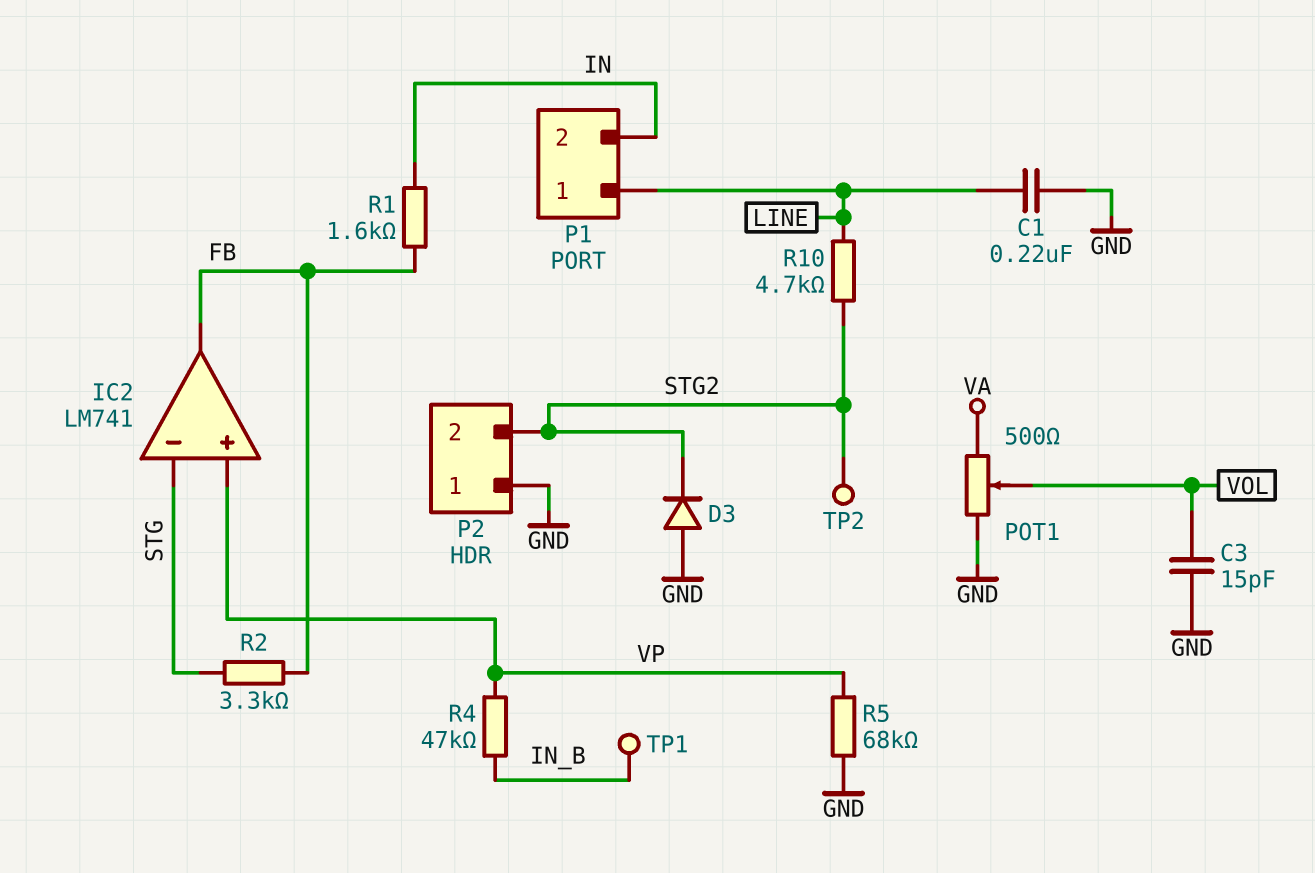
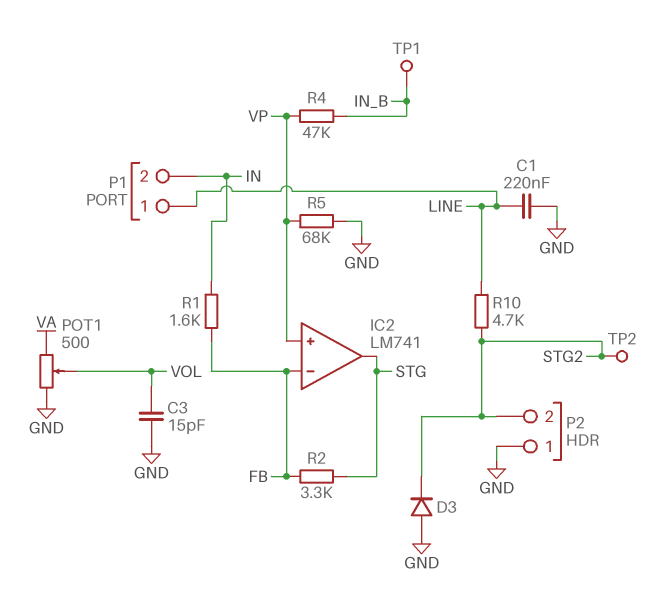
IC2 pin in-: STG -> FB
IC2 pin out: FB -> STG

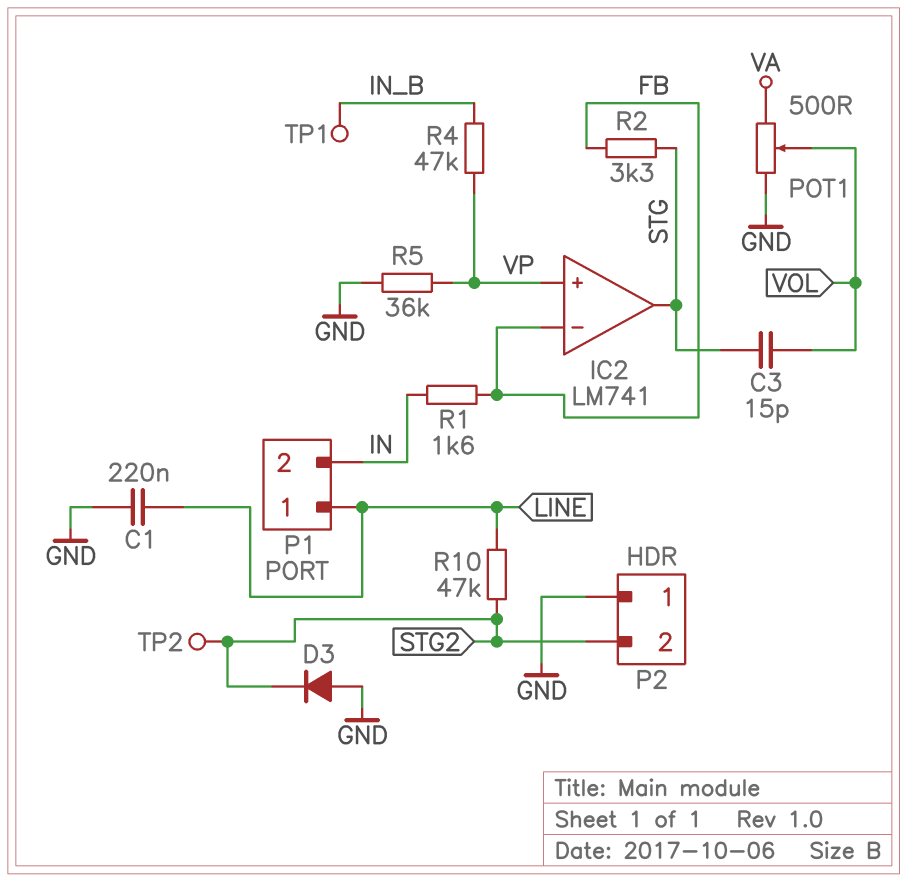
C3: 15pF (GND, VOL) -> 15pF (STG, VOL)
R5: 68k (GND, VP) -> 36k (GND, VP)
R10: 4.7k (LINE, STG2) -> 47k (LINE, STG2)

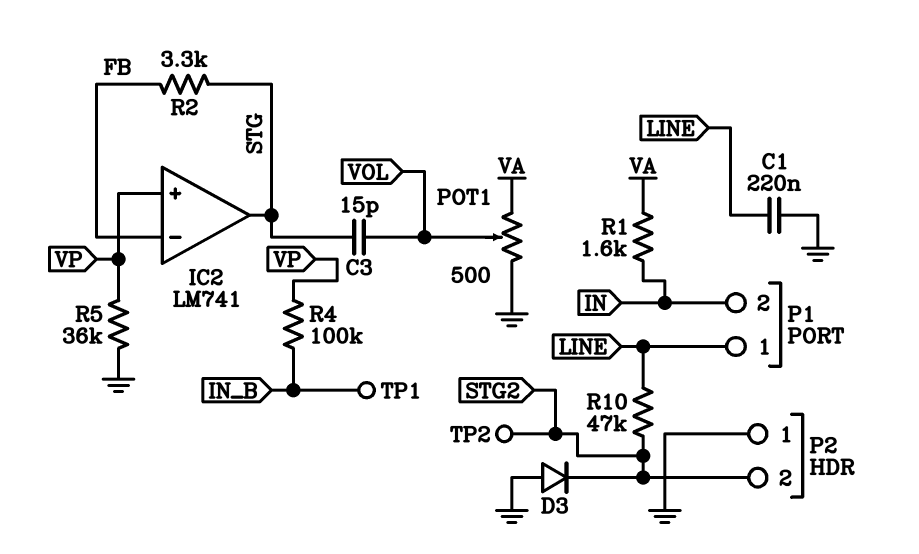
R1: 1.6k (FB, IN) -> 1.6k (IN, VA)
R4: 47k (IN_B, VP) -> 100k (IN_B, VP)

